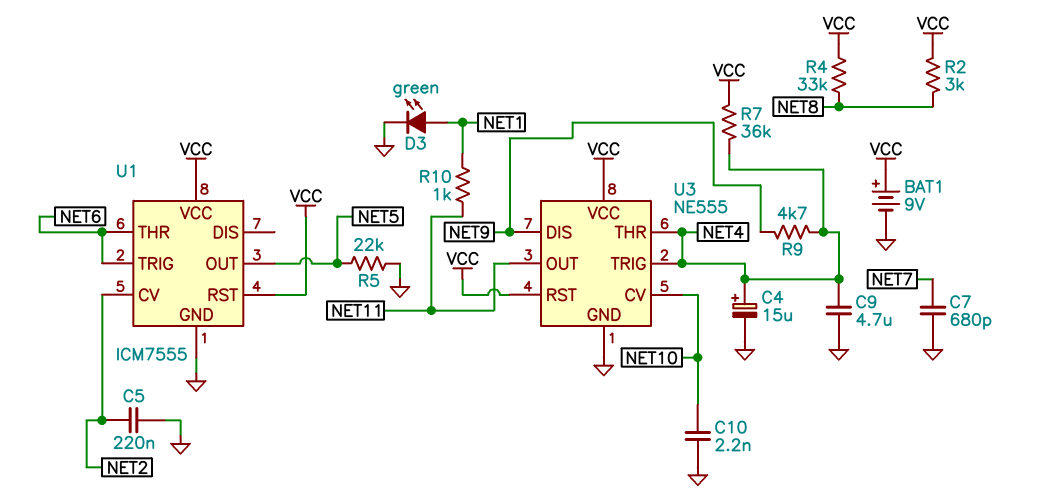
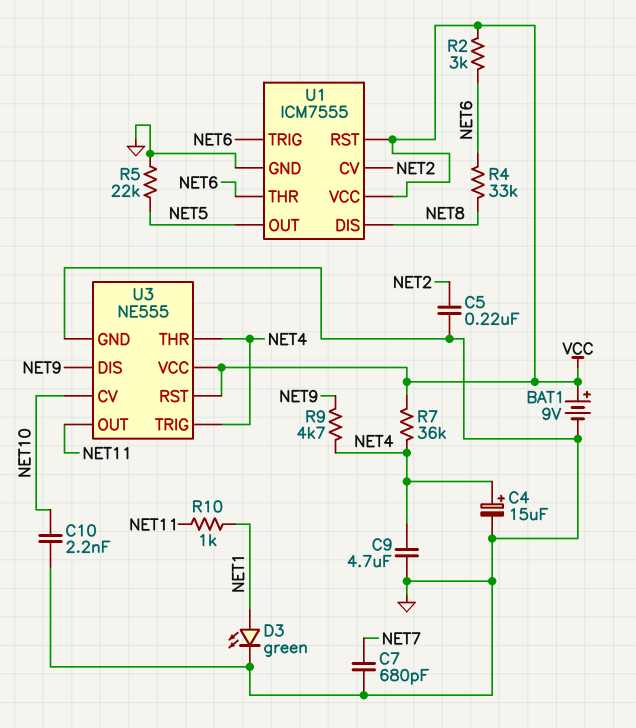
R2: 3k (NET8, VCC) -> 3k (NET6, VCC)
R4: 33k (NET8, VCC) -> 33k (NET6, NET8)
U1 pin DIS: none -> NET8

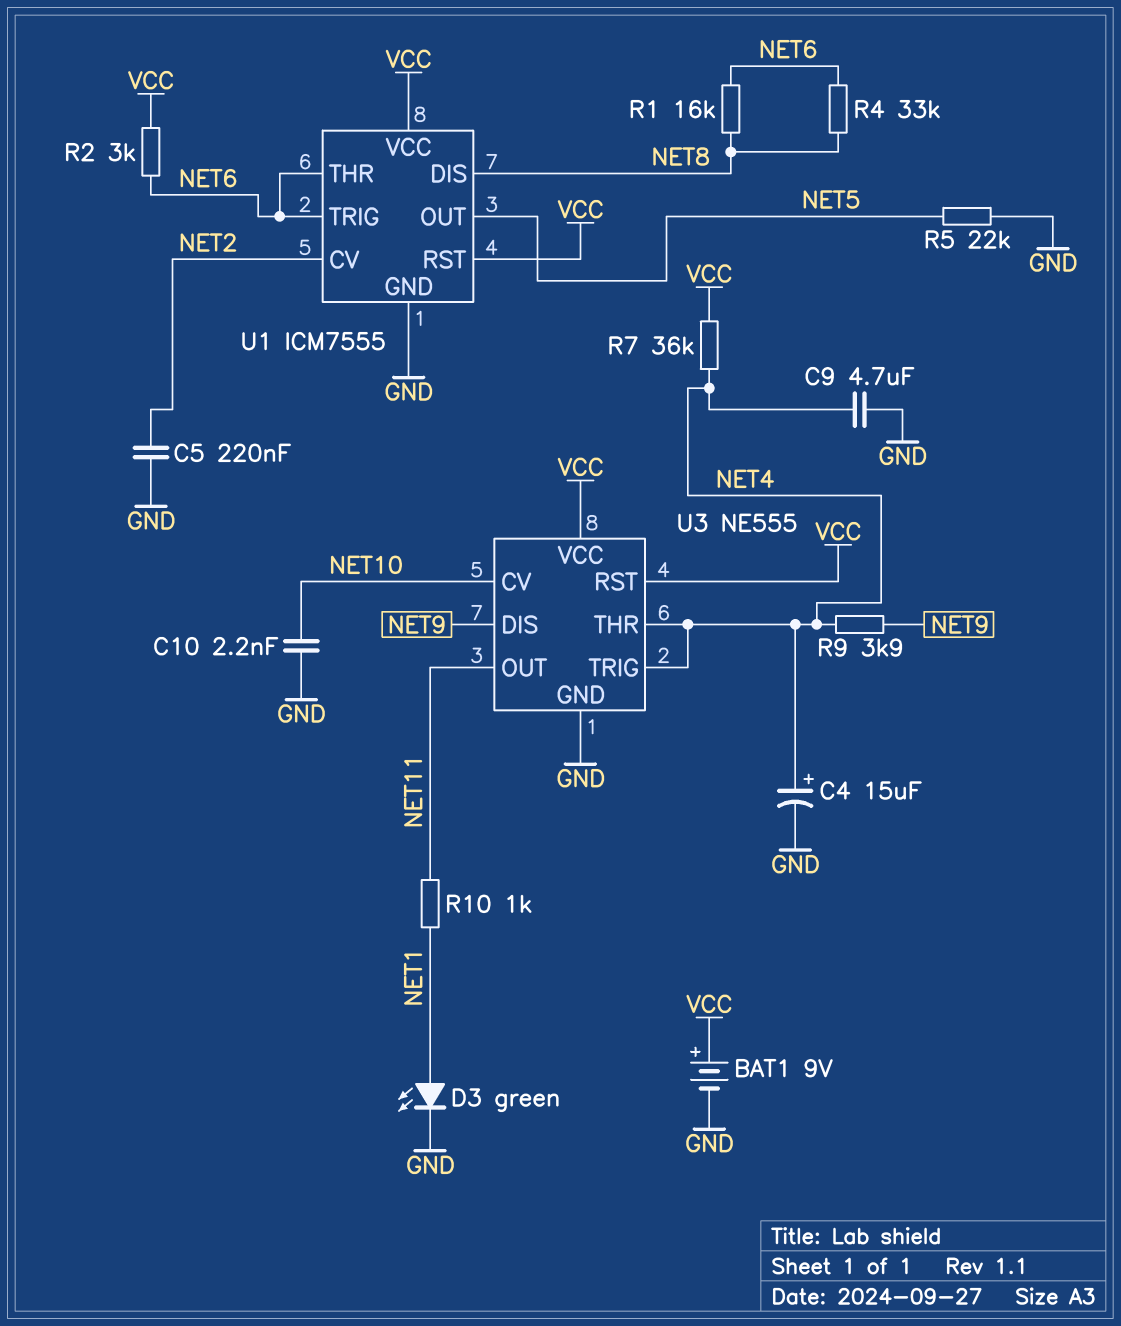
C7: 680pF (GND, NET7) -> none
R1: none -> 16k (NET6, NET8)
R9: 4.7k (NET4, NET9) -> 3.9k (NET4, NET9)

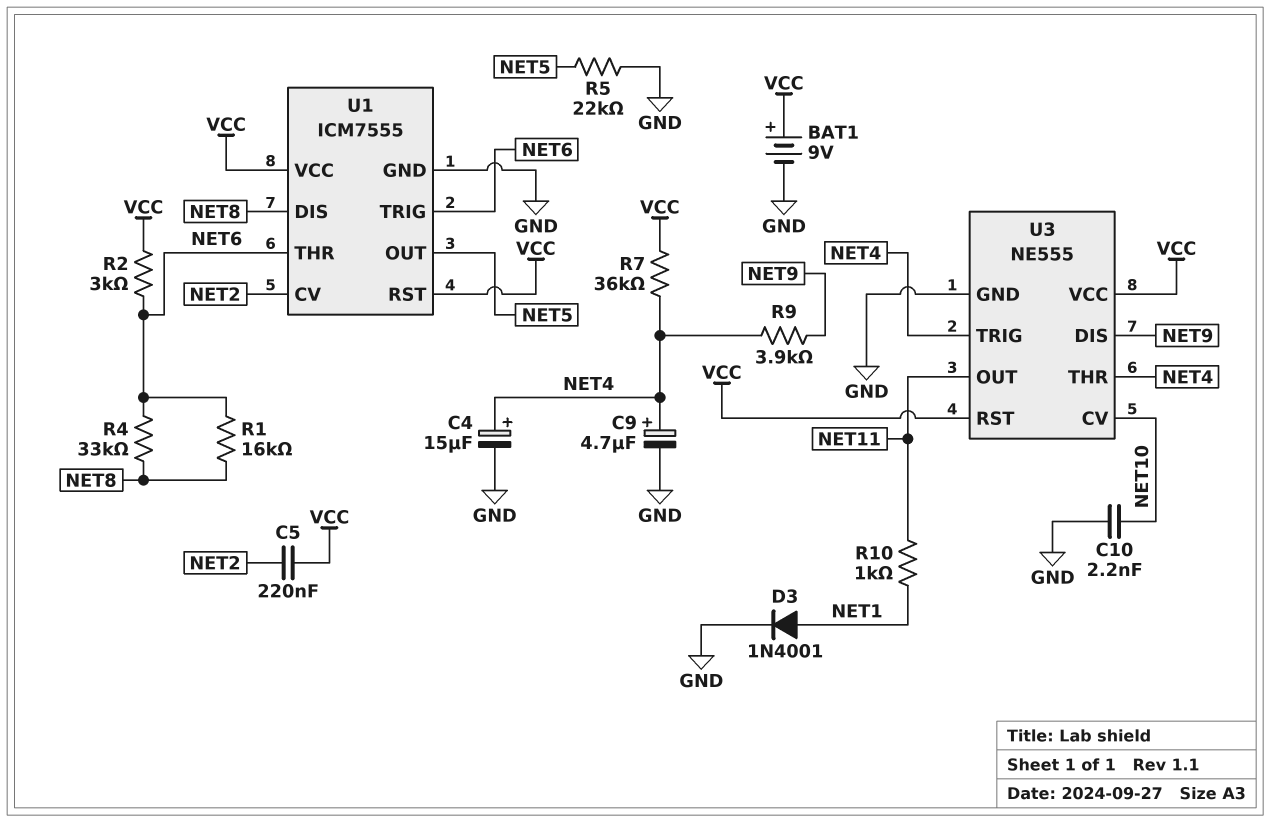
C5: 220nF (GND, NET2) -> 220nF (NET2, VCC)
C9: 4.7uF (GND, NET4) -> 4.7uF (plus NET4, minus GND)
D3: LED green (A NET1, K GND) -> diode 1N4001 (A NET1, K GND)

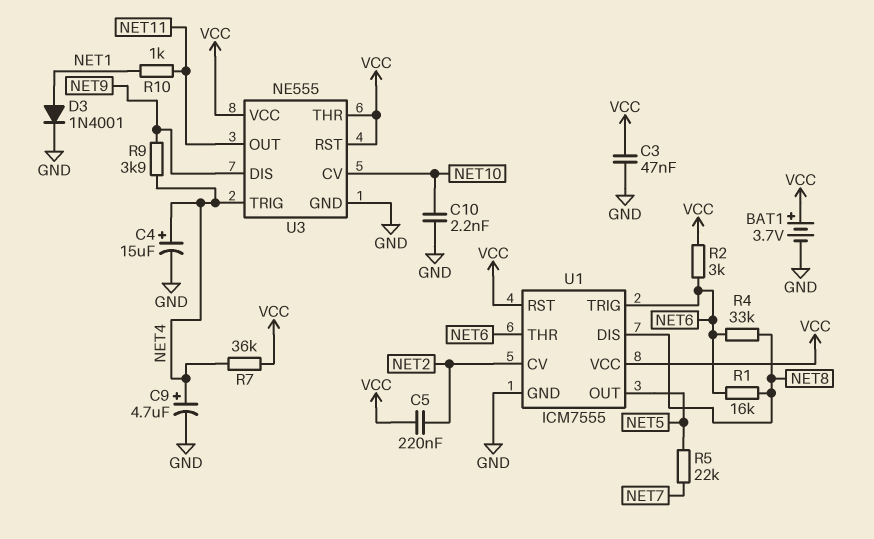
BAT1: 9V (plus VCC, minus GND) -> 3.7V (plus VCC, minus GND)
C3: none -> 47nF (GND, VCC)
R5: 22k (GND, NET5) -> 22k (NET5, NET7)
U3 pin THR: NET4 -> VCC

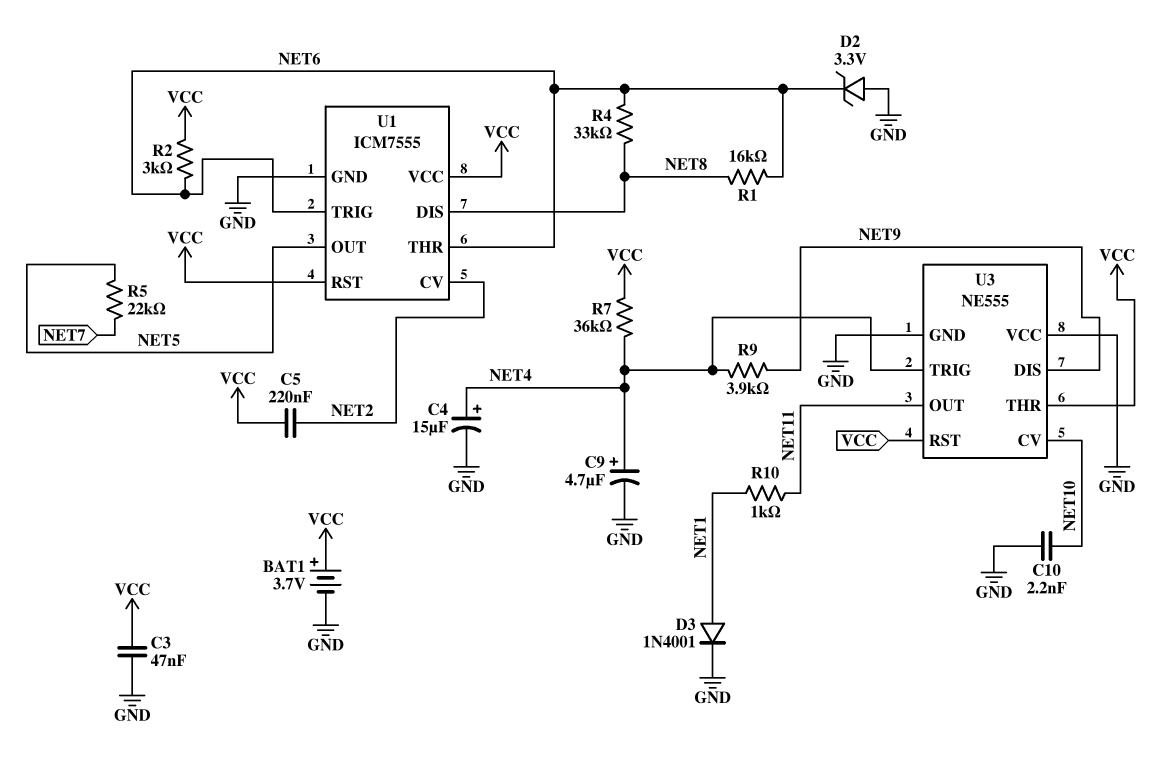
D2: none -> zener 3.3V (A GND, K NET6)
U3 pin VCC: VCC -> GND

